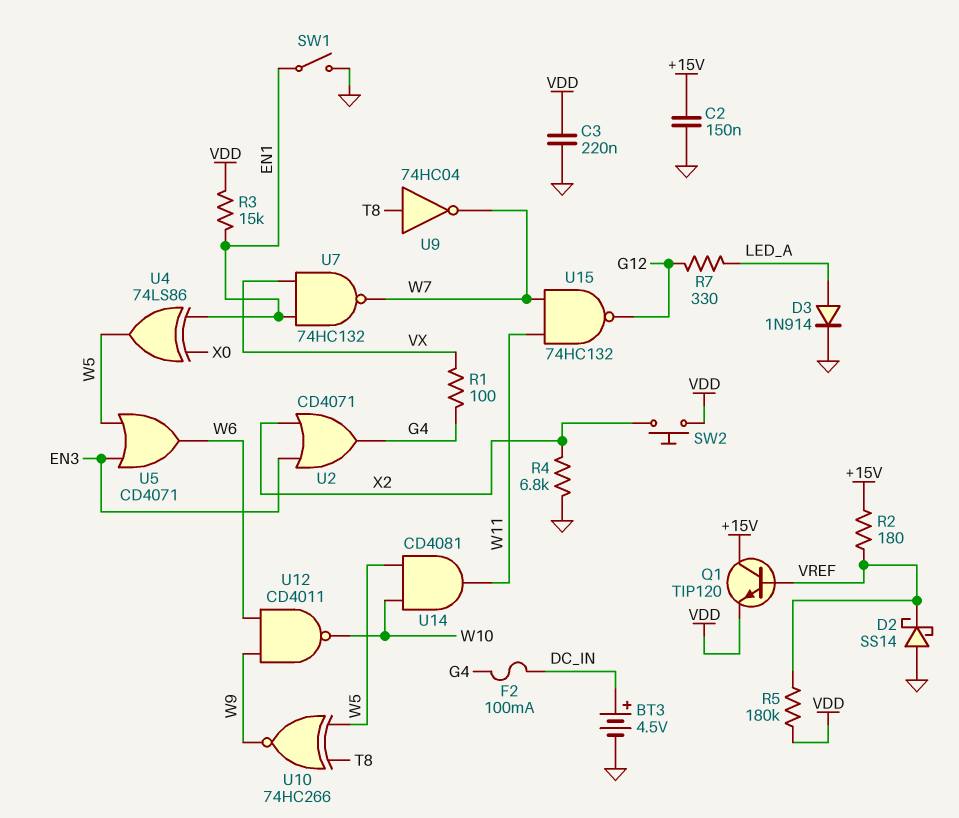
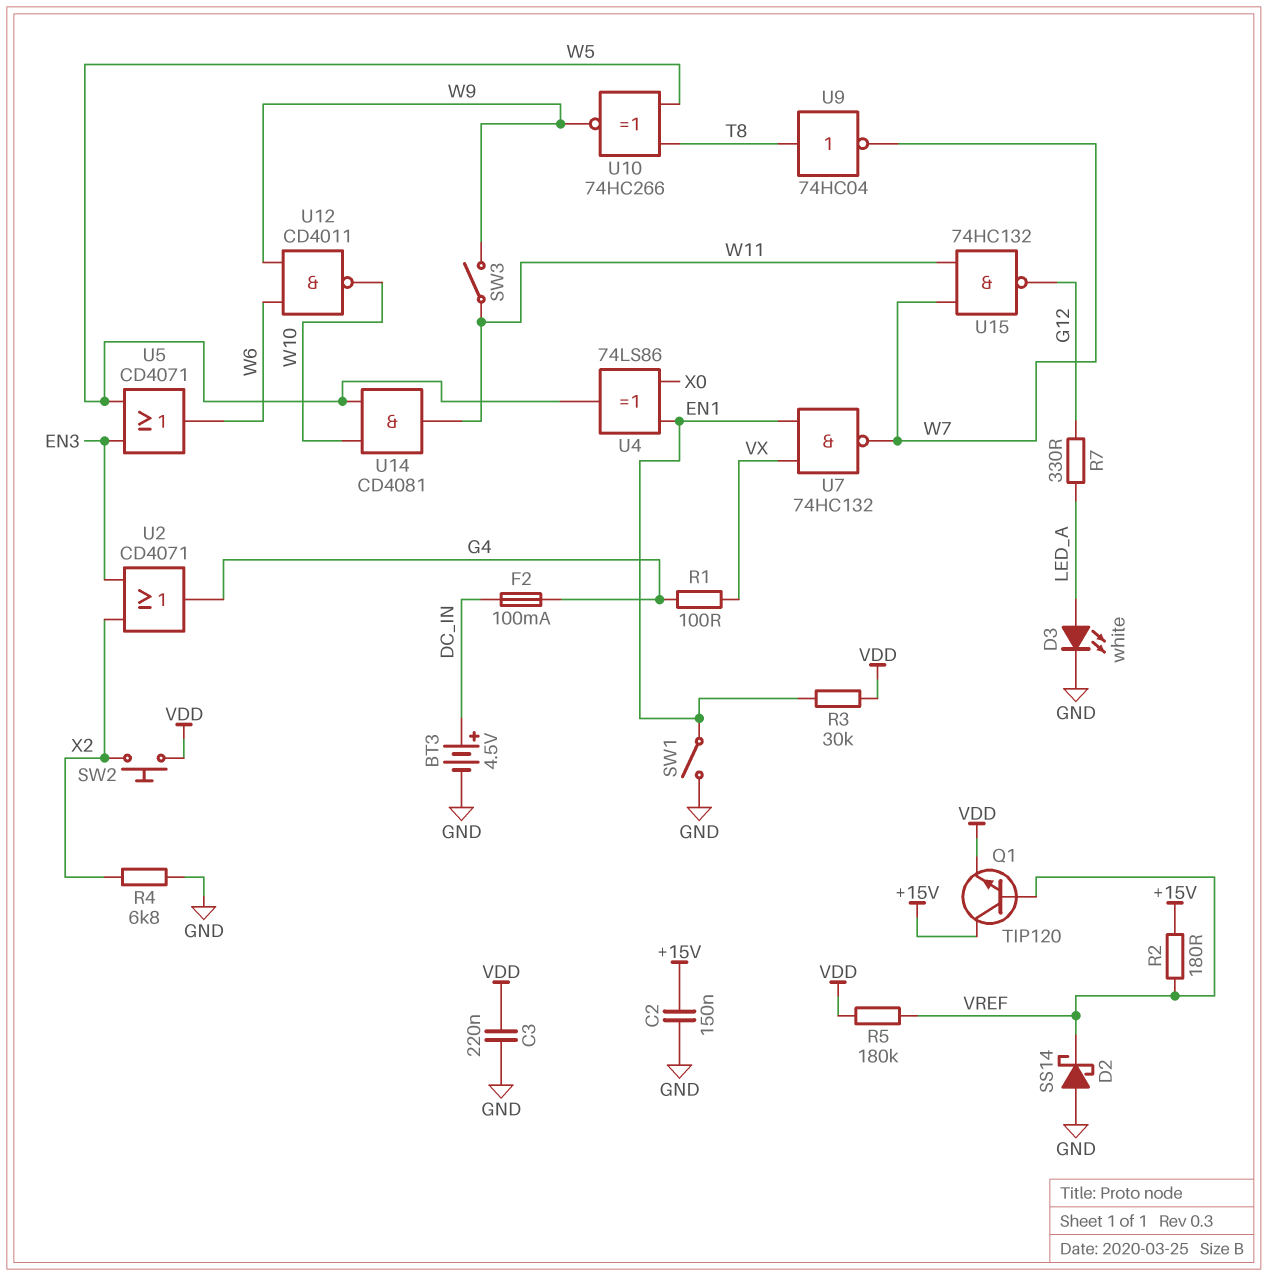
D3: diode 1N914 (A LED_A, K GND) -> LED white (A LED_A, K GND)
R3: 15k (EN1, VDD) -> 30k (EN1, VDD)
SW3: none -> switch (W9, W11)

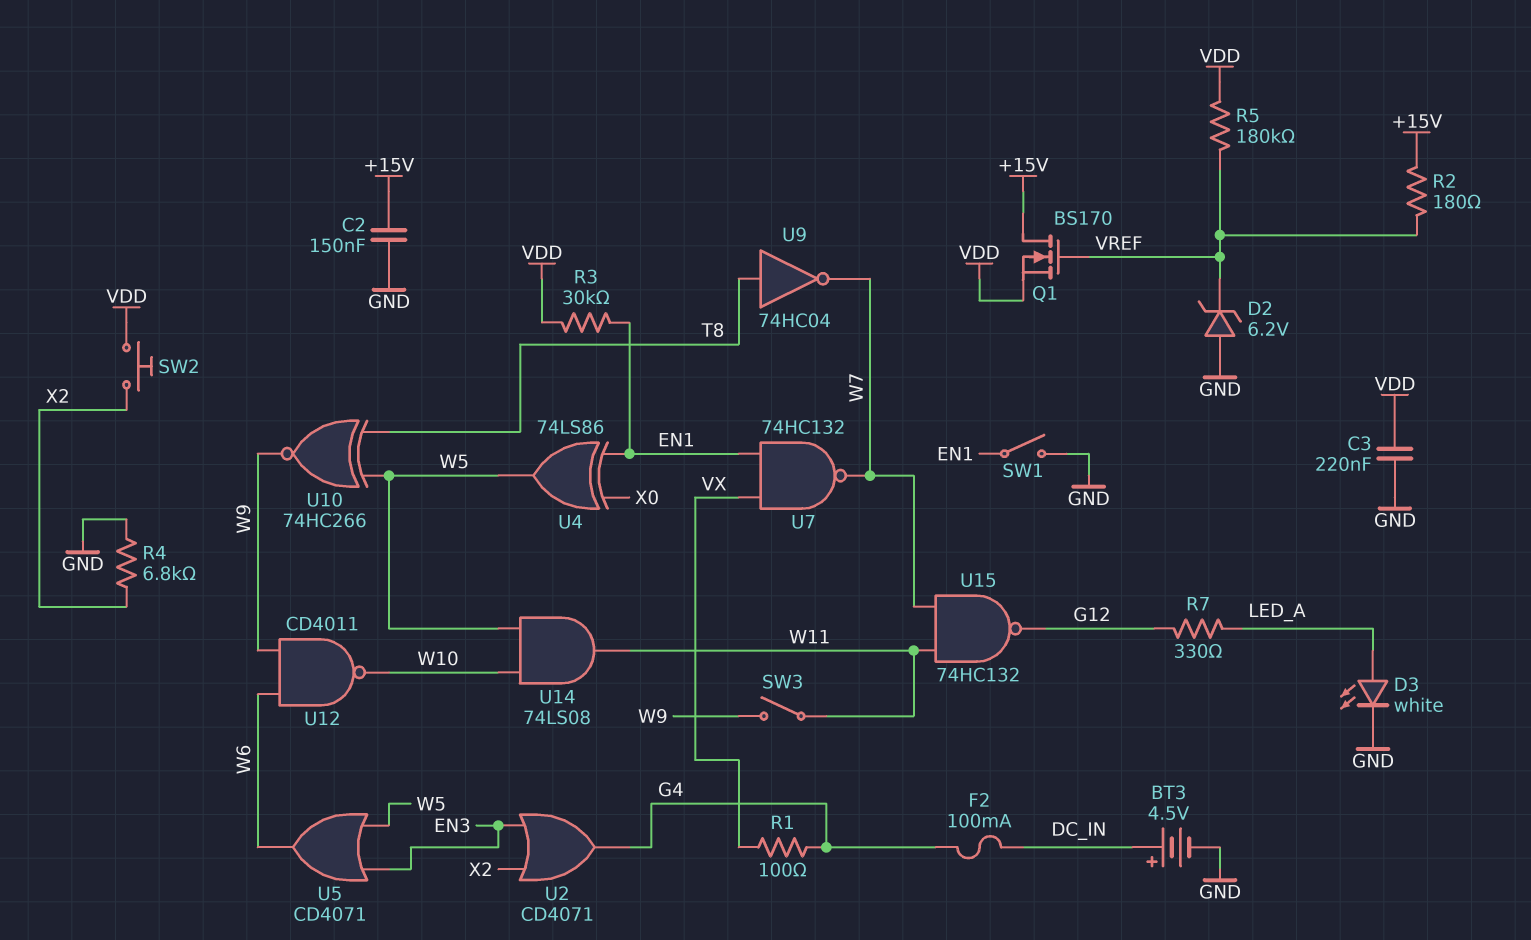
D2: schottky SS14 (A GND, K VREF) -> zener 6.2V (A GND, K VREF)
Q1: NPN TIP120 (B VREF, C +15V, E VDD) -> NMOS BS170 (G VREF, D +15V, S VDD)
U14: AND CD4081 (in W5, in W10, out W11) -> AND 74LS08 (in W5, in W10, out W11)

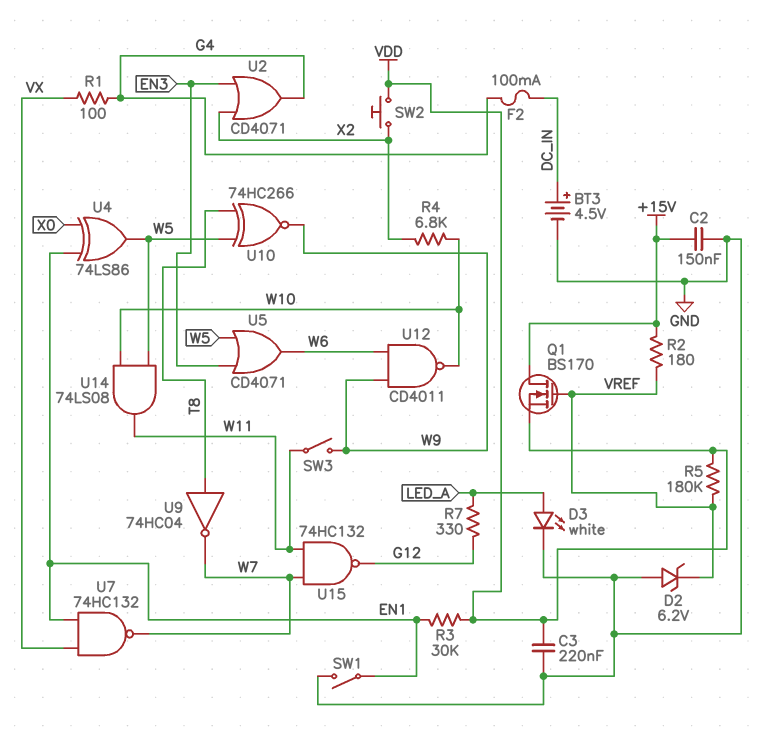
R4: 6.8k (GND, X2) -> 6.8k (W10, X2)

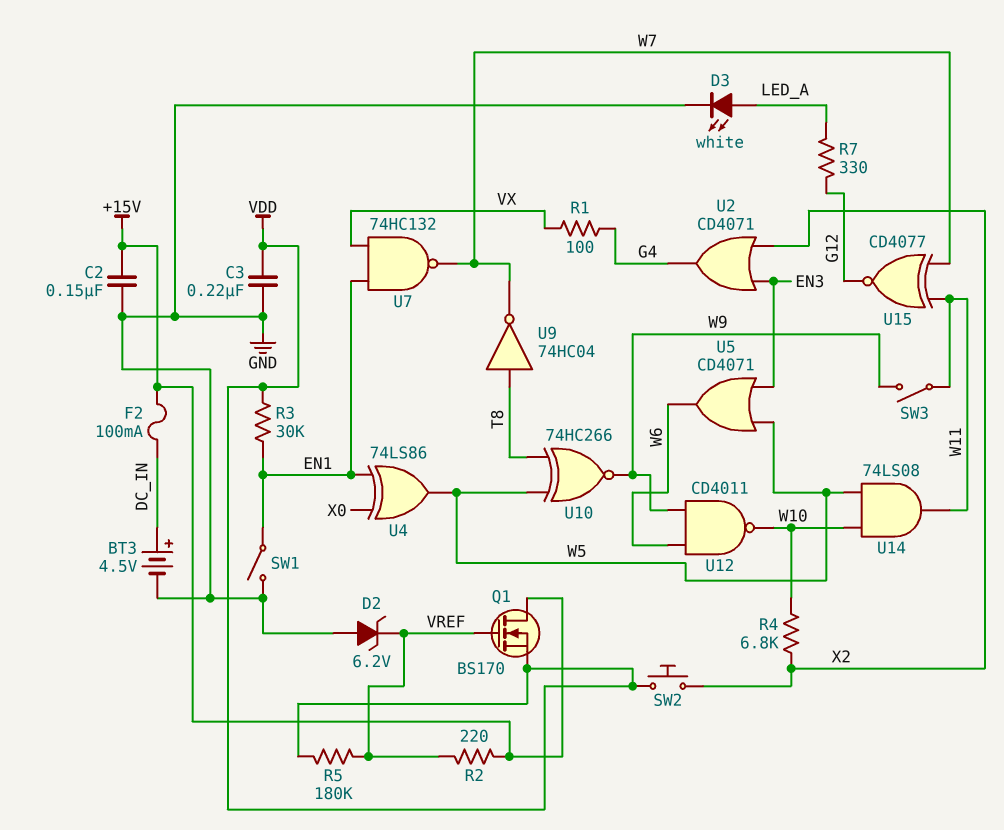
F2: 100mA (DC_IN, G4) -> 100mA (+15V, DC_IN)
R2: 180 (+15V, VREF) -> 220 (+15V, VREF)
U15: NAND 74HC132 (in W7, in W11, out G12) -> XNOR CD4077 (in W7, in W11, out G12)

